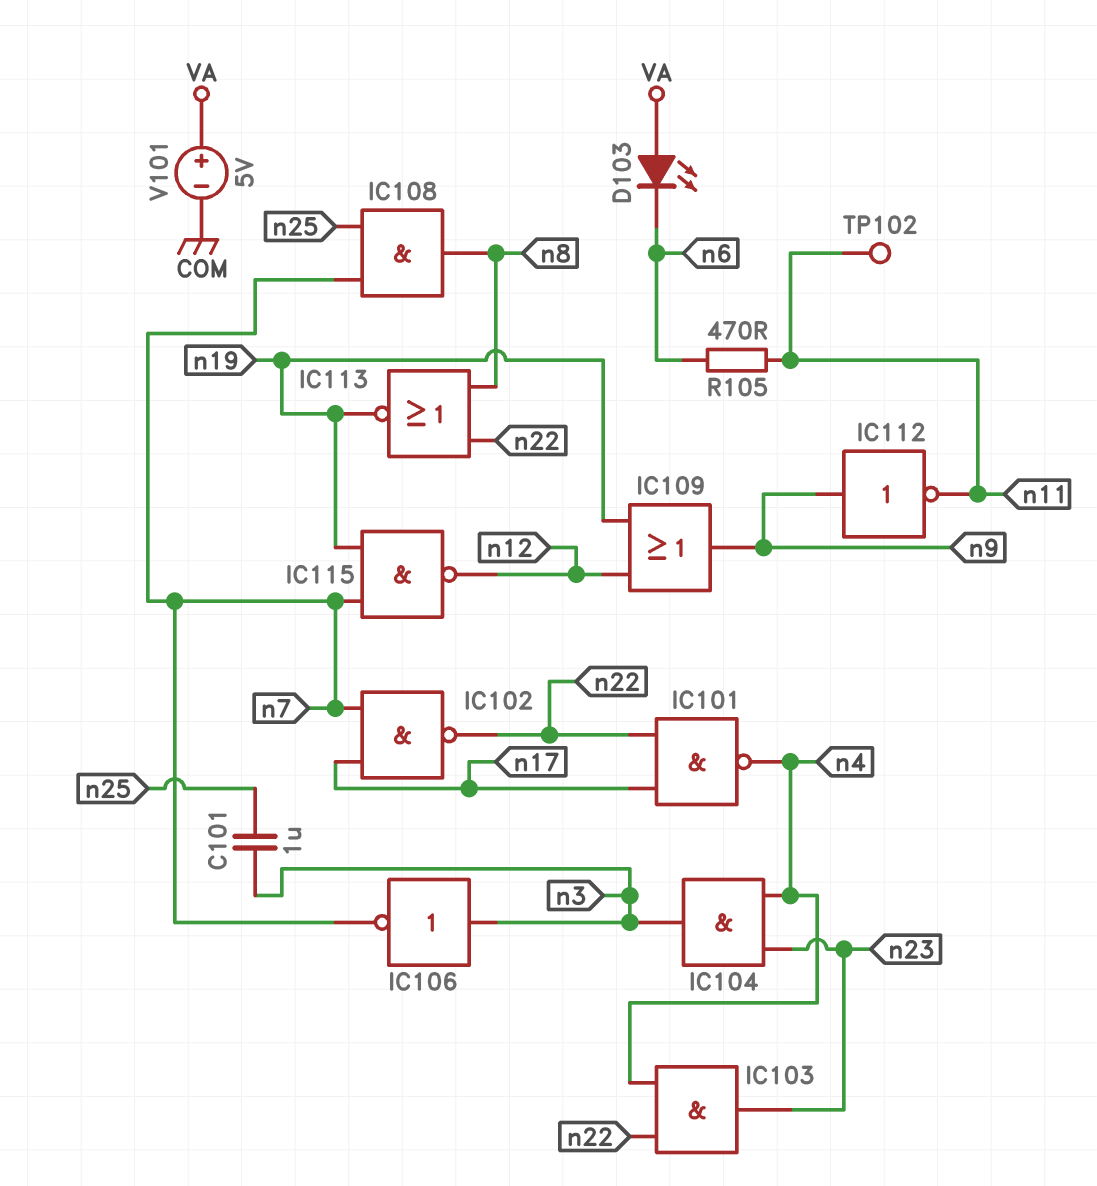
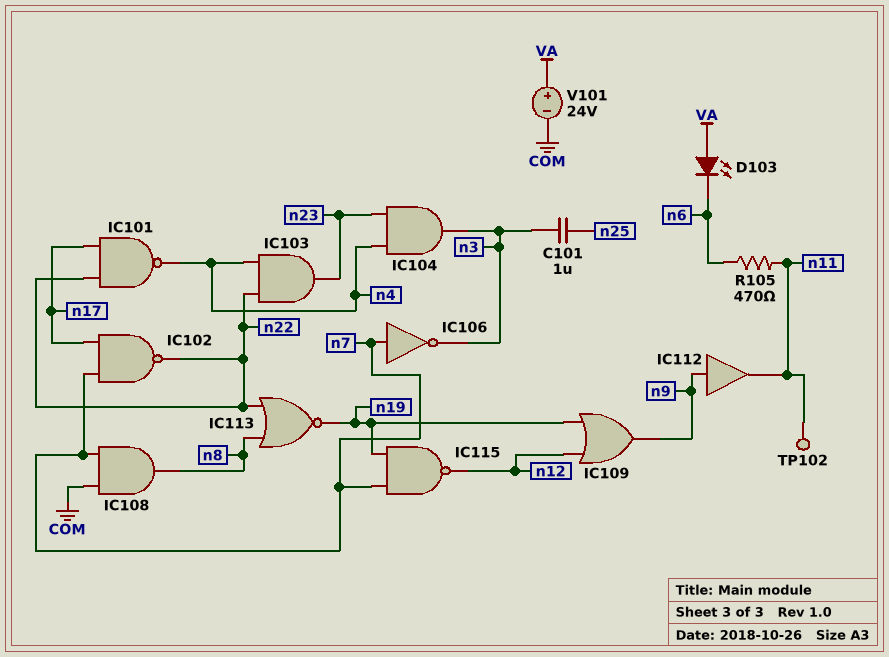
IC106: NOT (in n3, out n7) -> NOT (in n7, out n3)
IC108: AND (in n7, in n25, out n8) -> AND (in COM, in n7, out n8)
IC112: NOT (in n9, out n11) -> buffer (in n9, out n11)
V101: 5V (plus VA, minus COM) -> 24V (plus VA, minus COM)

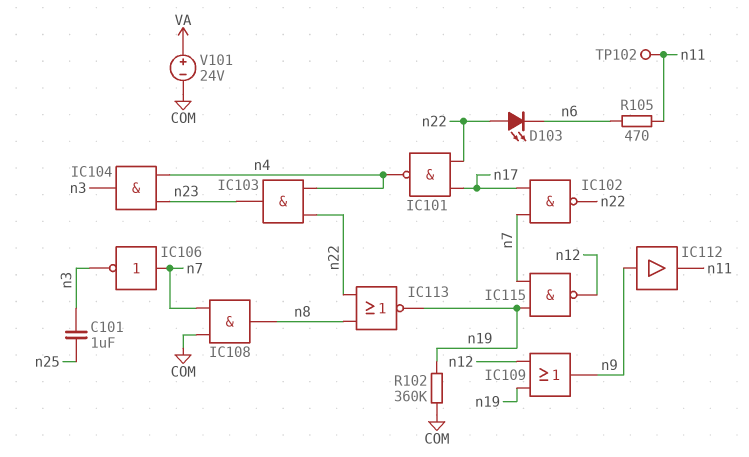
D103: LED (A VA, K n6) -> LED (A n22, K n6)
R102: none -> 360k (COM, n19)

